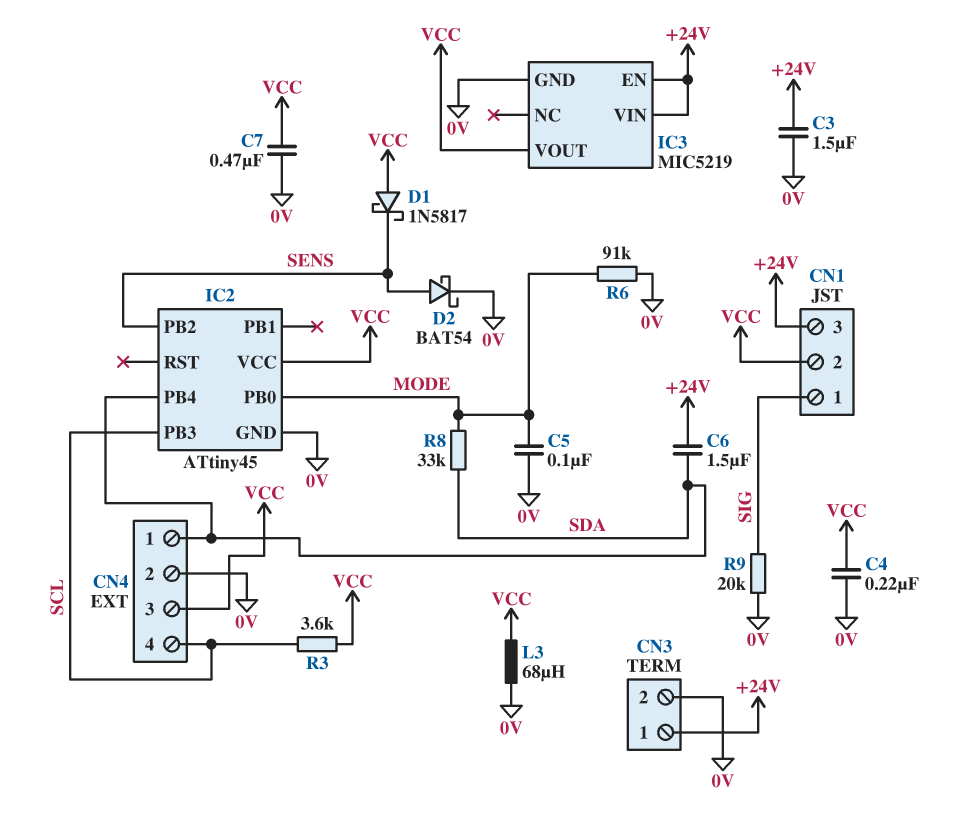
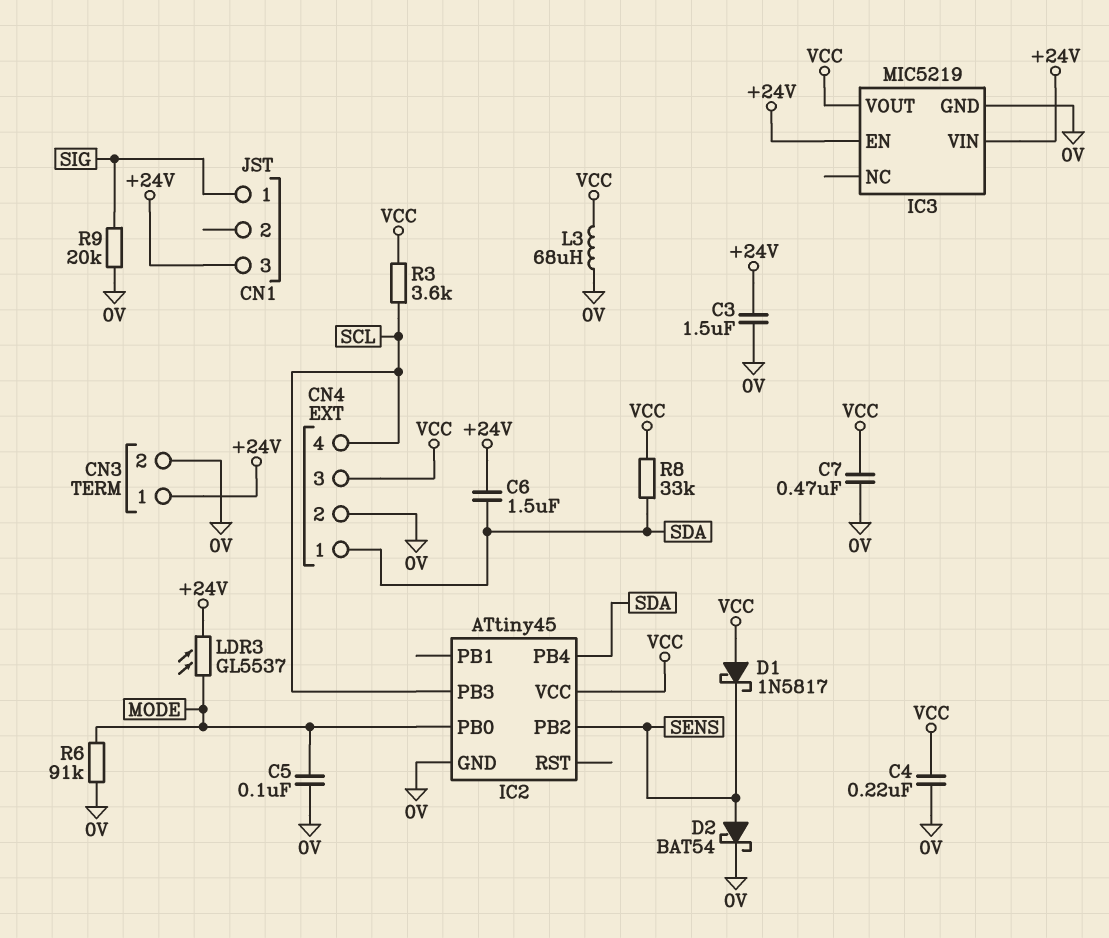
CN1 pin 2: VCC -> none
LDR3: none -> GL5537 (+24V, MODE)
R8: 33k (MODE, SDA) -> 33k (SDA, VCC)

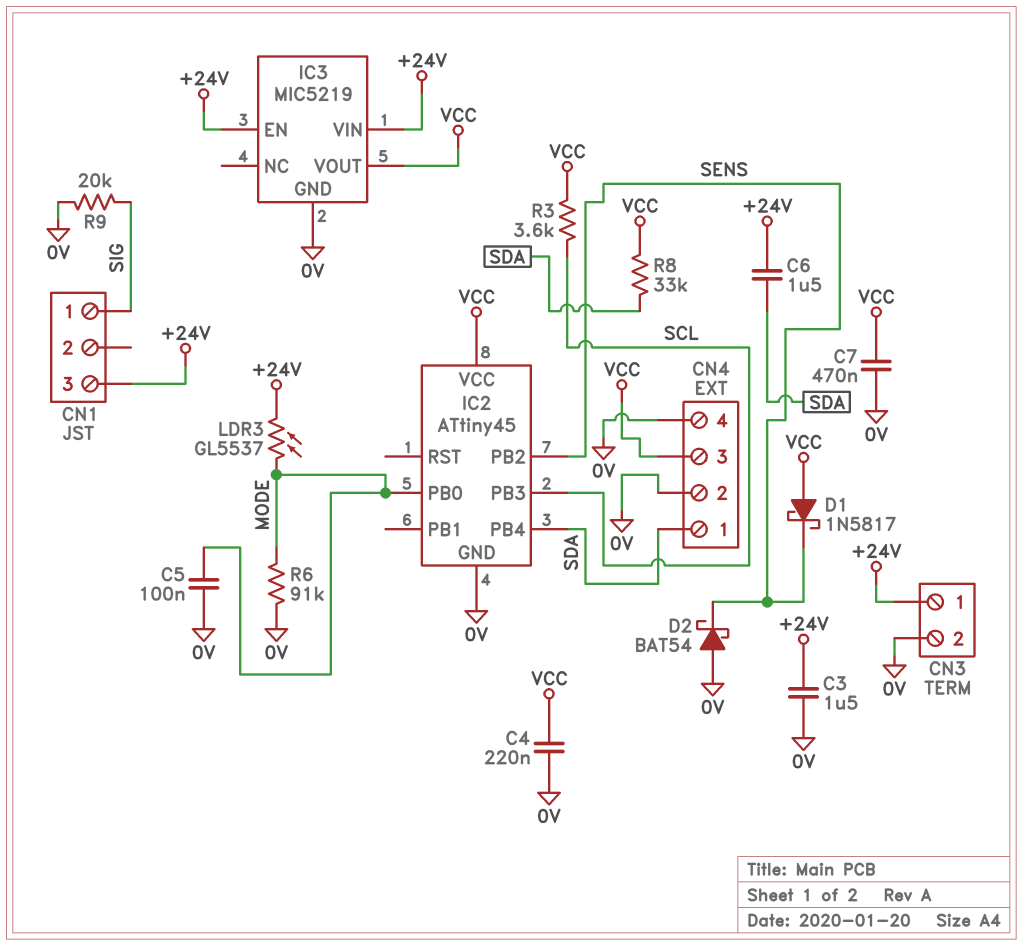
CN4 pin 4: SCL -> 0V
D2: schottky BAT54 (A SENS, K 0V) -> schottky BAT54 (A 0V, K SENS)
L3: 68uH (0V, VCC) -> none

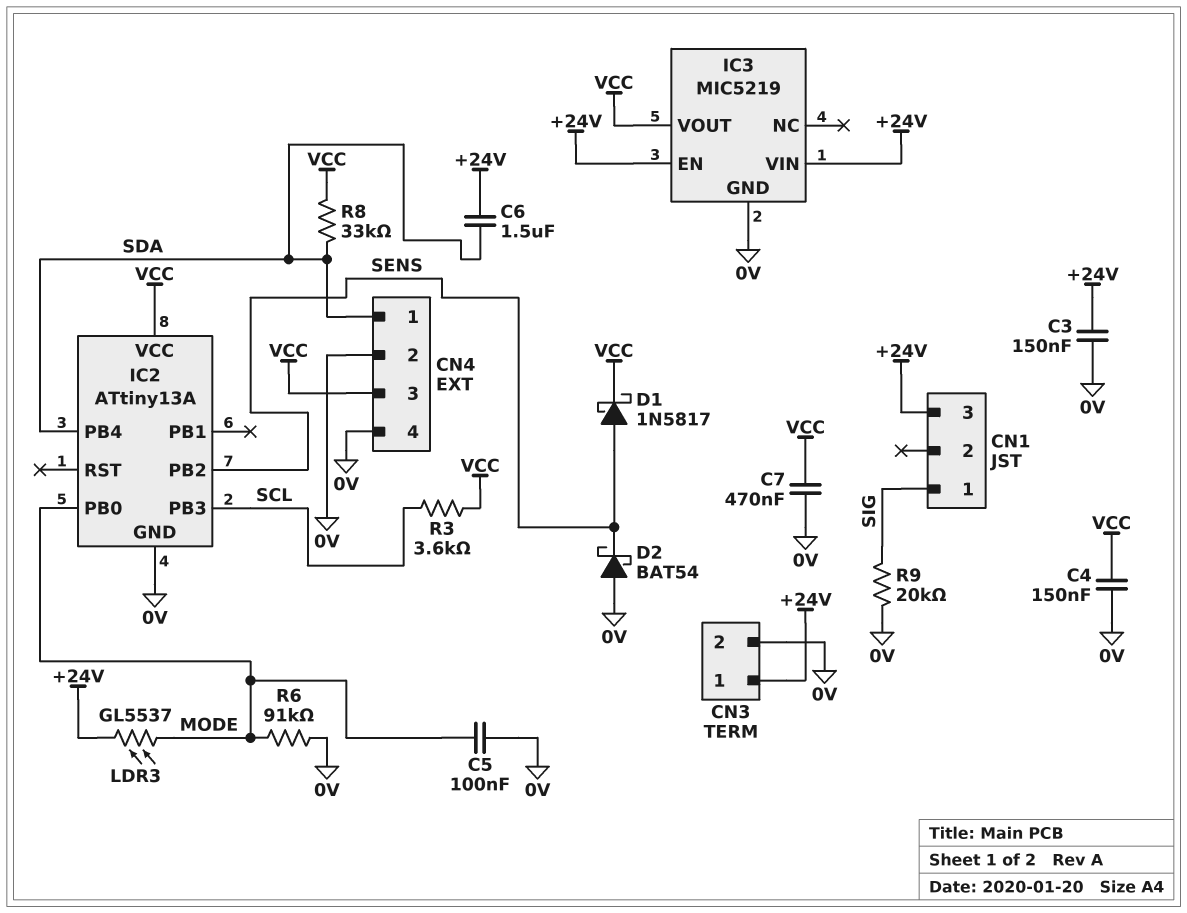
C3: 1.5uF (+24V, 0V) -> 150nF (+24V, 0V)
C4: 220nF (0V, VCC) -> 150nF (0V, VCC)
D1: schottky 1N5817 (A VCC, K SENS) -> schottky 1N5817 (A SENS, K VCC)
IC2: ATtiny45 -> ATtiny13A

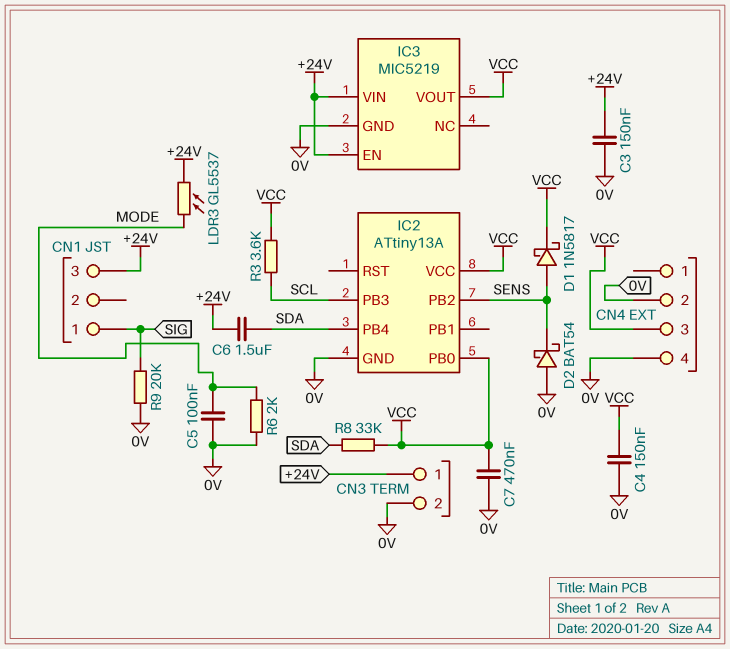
CN4 pin 1: SDA -> none
IC2 pin PB0: MODE -> VCC
R6: 91k (0V, MODE) -> 2k (0V, MODE)

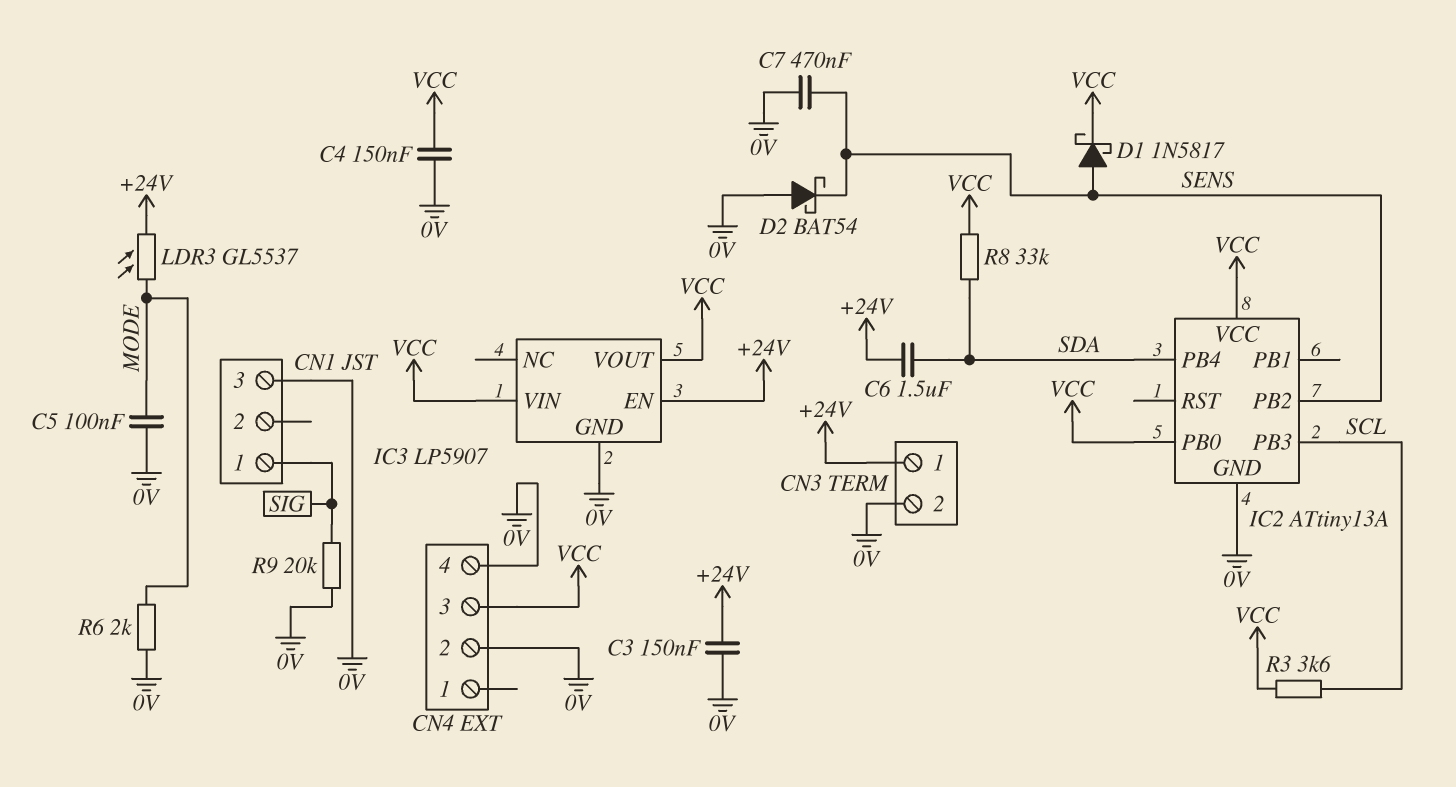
C7: 470nF (0V, VCC) -> 470nF (0V, SENS)
CN1 pin 3: +24V -> 0V
IC3: MIC5219 -> LP5907
IC3 pin VIN: +24V -> VCC

